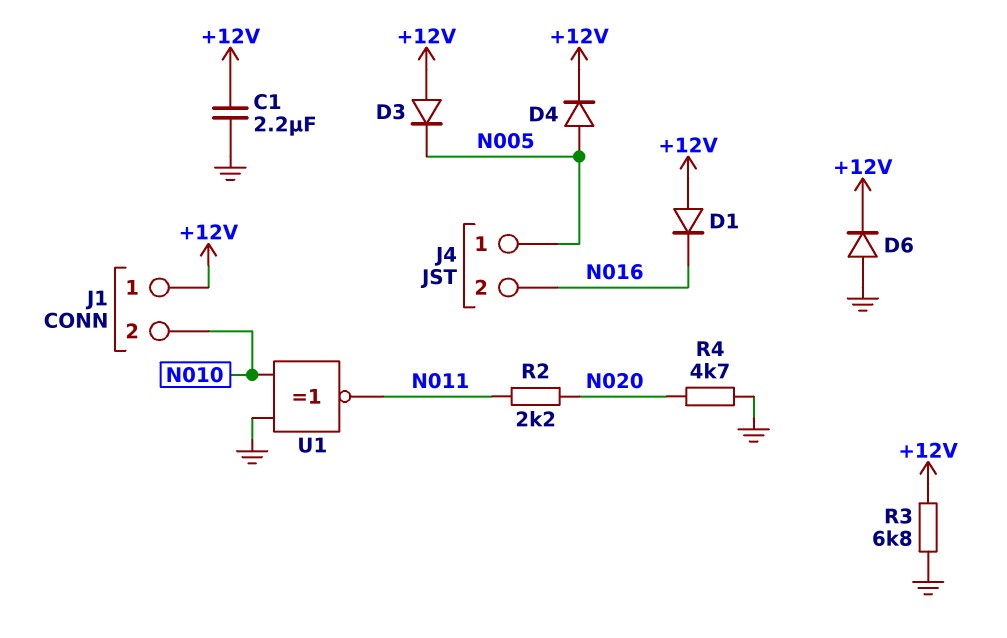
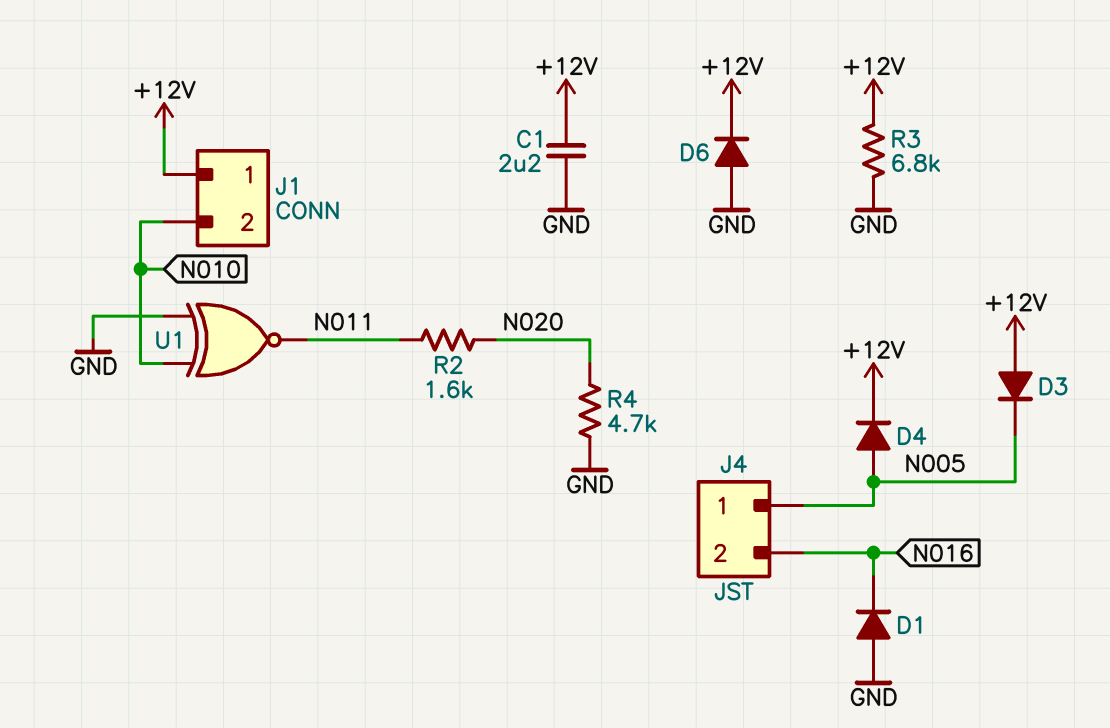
D1: diode (A +12V, K N016) -> diode (A GND, K N016)
R2: 2.2k (N011, N020) -> 1.6k (N011, N020)

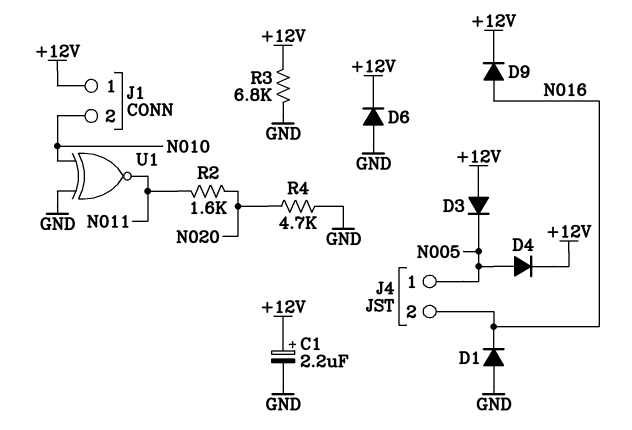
C1: 2.2uF (+12V, GND) -> 2.2uF (plus +12V, minus GND)
D9: none -> diode (A N016, K +12V)

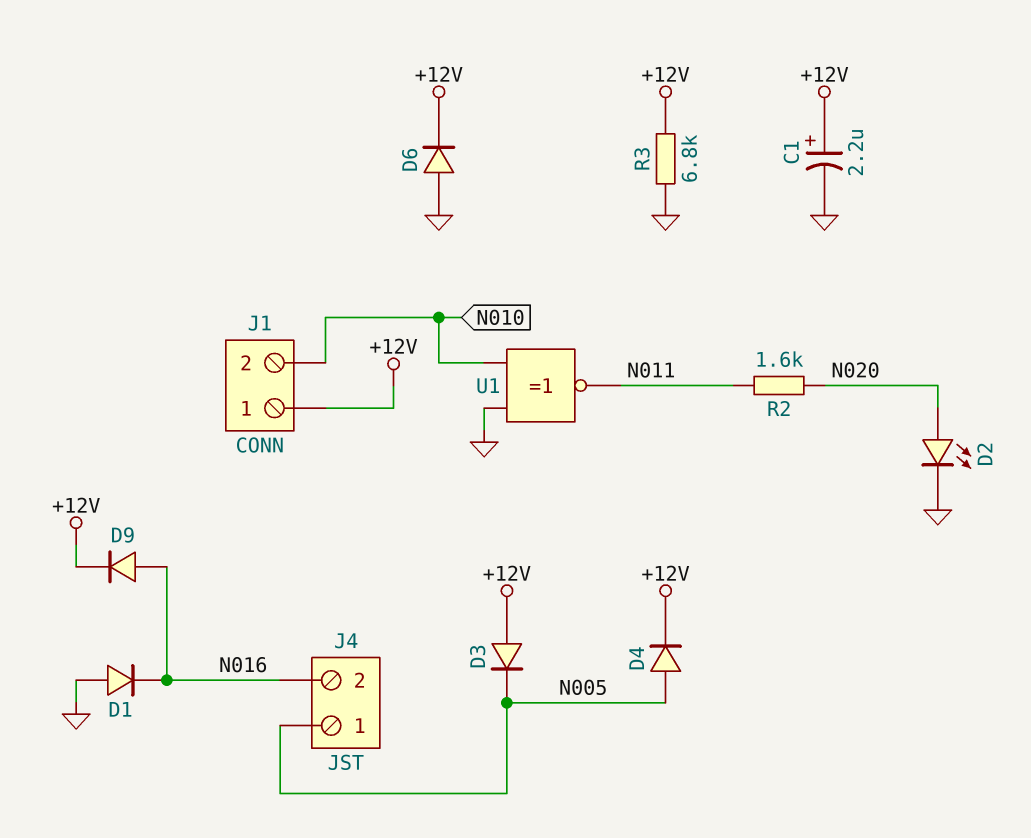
D2: none -> LED (A N020, K GND)
R4: 4.7k (GND, N020) -> none

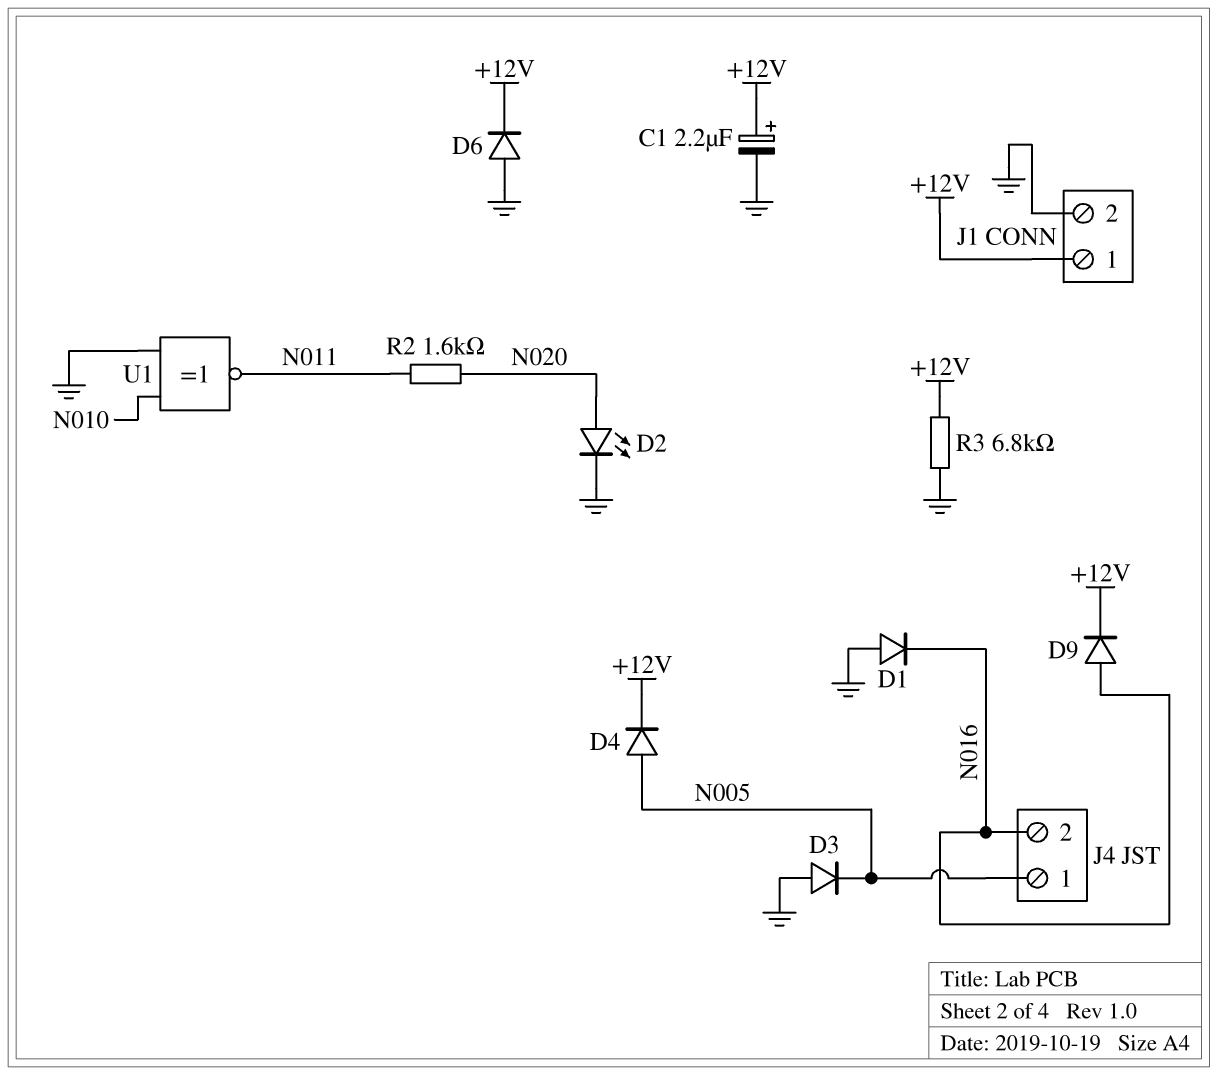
D3: diode (A +12V, K N005) -> diode (A GND, K N005)
J1 pin 2: N010 -> GND

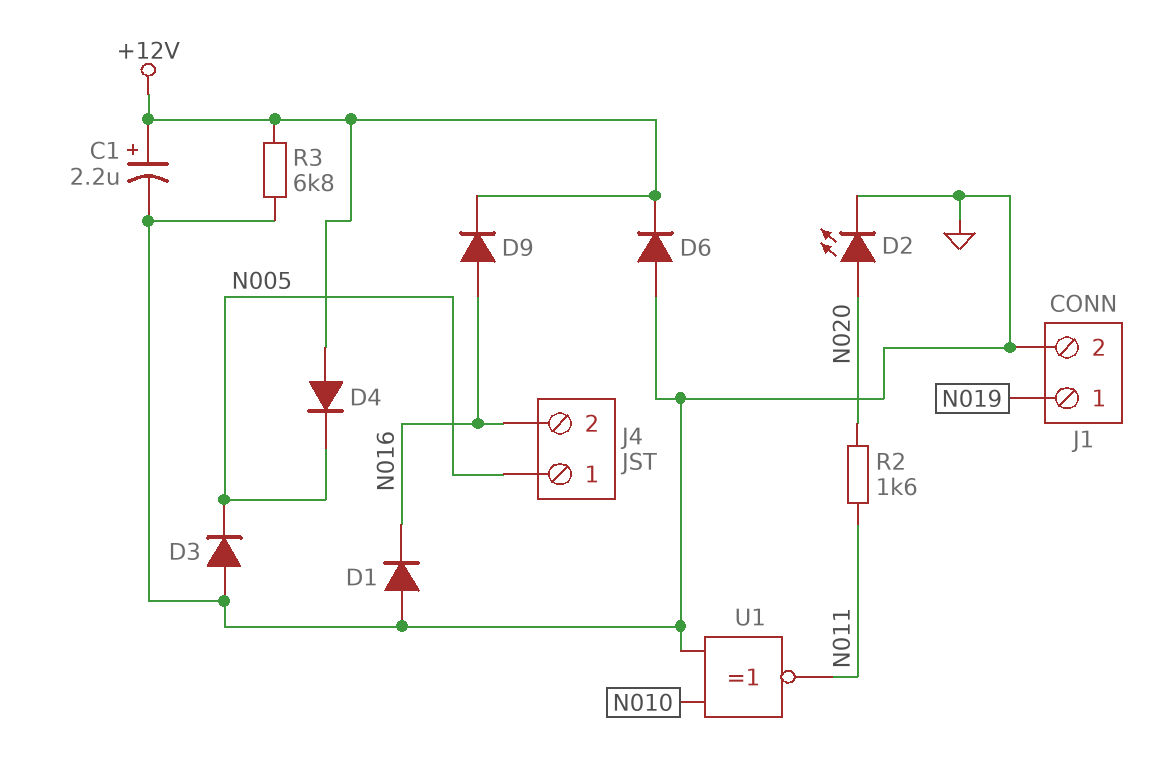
D4: diode (A N005, K +12V) -> diode (A +12V, K N005)
J1 pin 1: +12V -> N019

